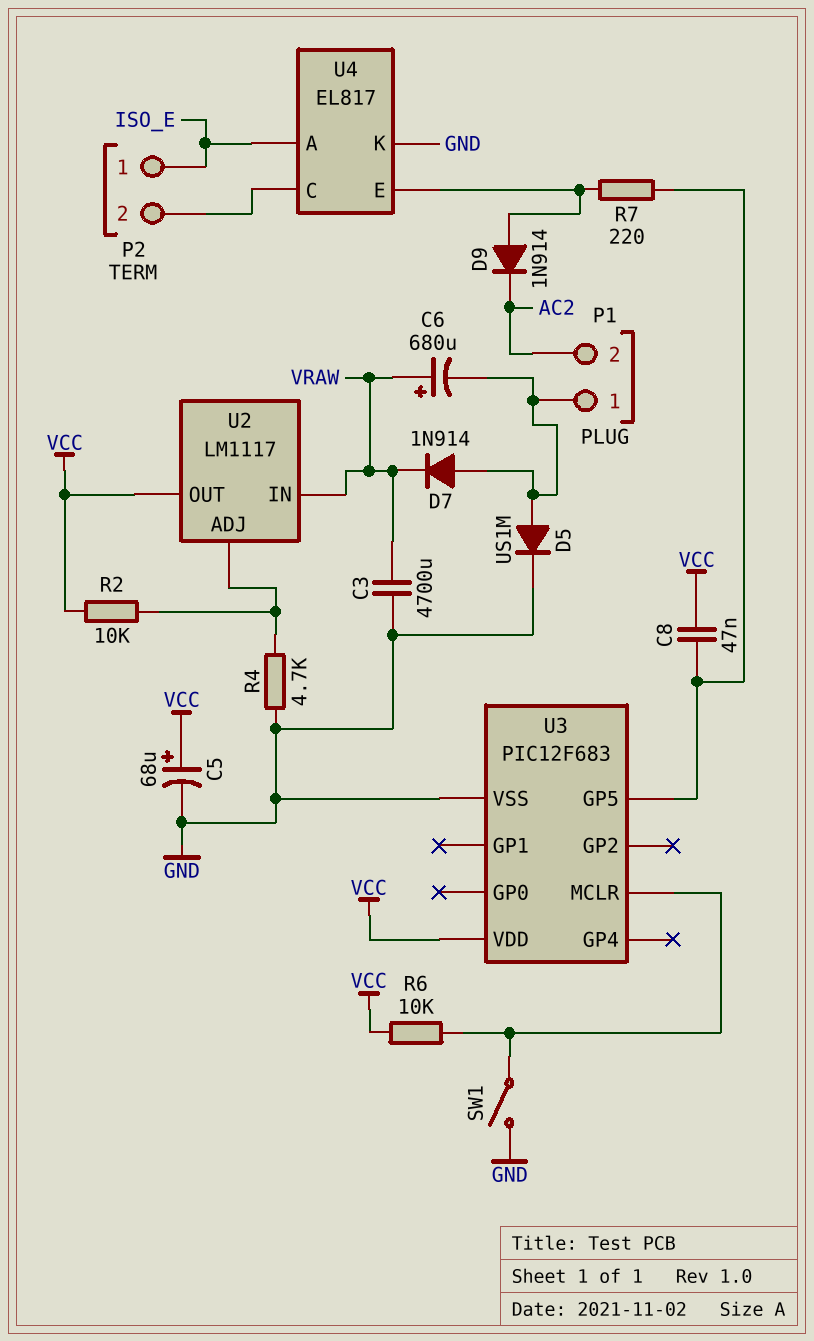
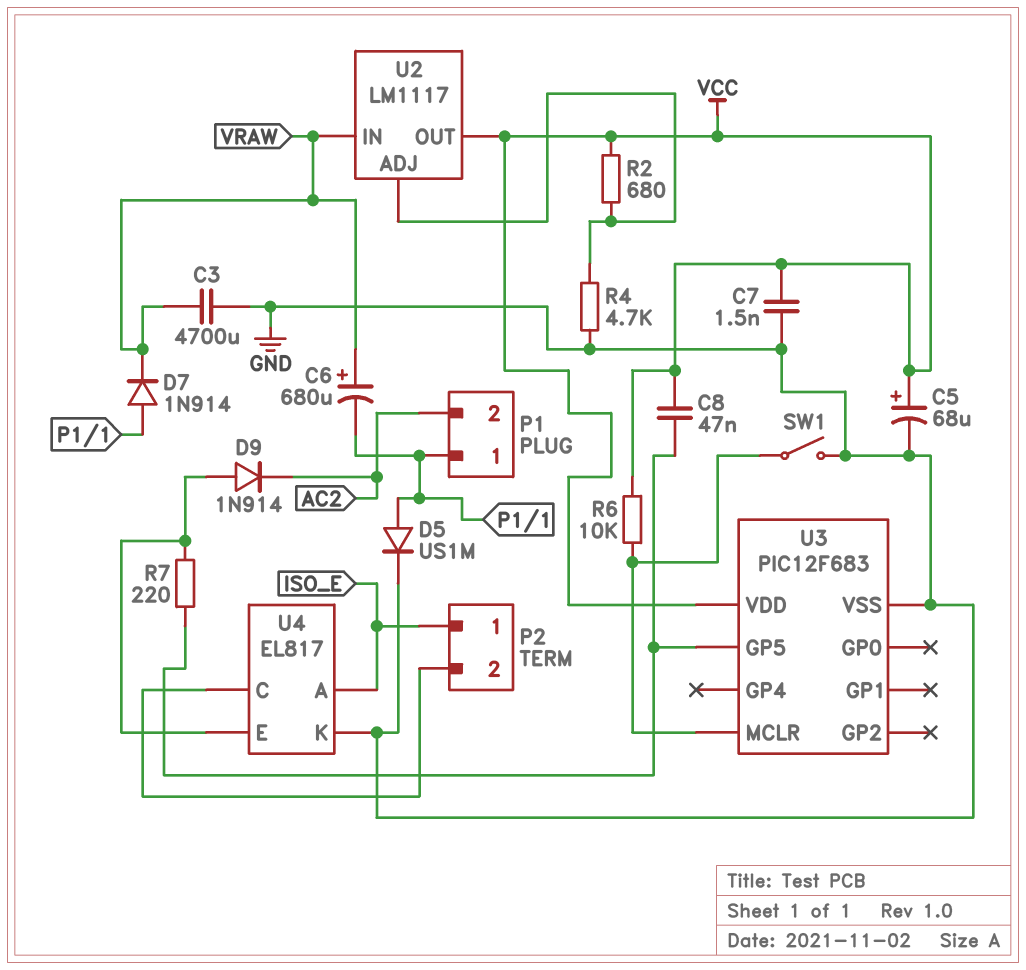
C7: none -> 1.5nF (GND, VCC)
R2: 10k (U2/ADJ, VCC) -> 680 (U2/ADJ, VCC)

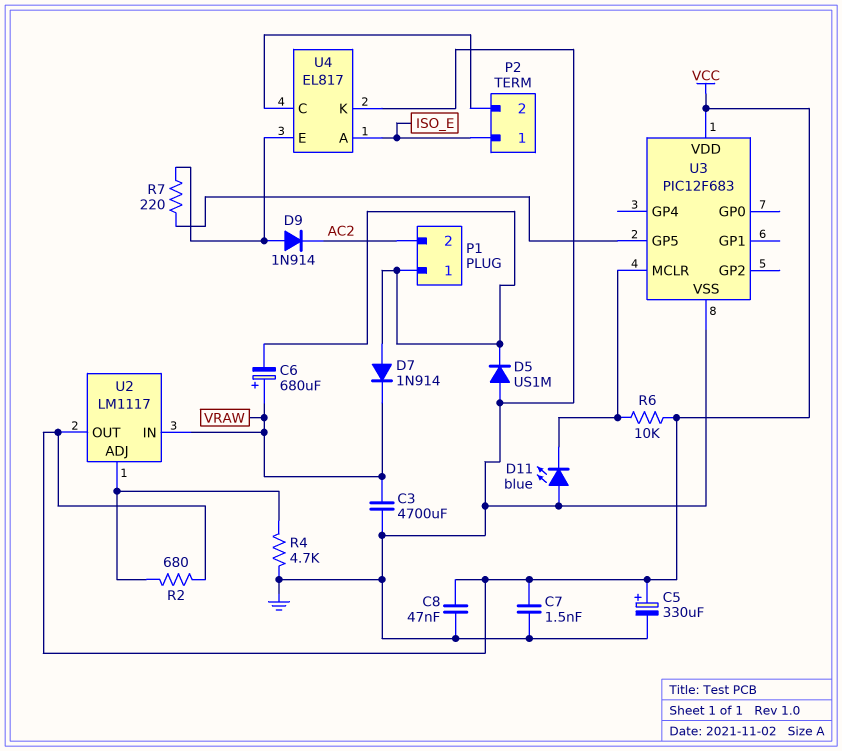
C5: 68uF (plus VCC, minus GND) -> 330uF (plus VCC, minus GND)
C8: 47nF (U3/GP5, VCC) -> 47nF (GND, VCC)
D5: diode US1M (A P1/1, K GND) -> diode US1M (A GND, K P1/1)
D11: none -> LED blue (A GND, K U3/MCLR)
SW1: switch (GND, U3/MCLR) -> none

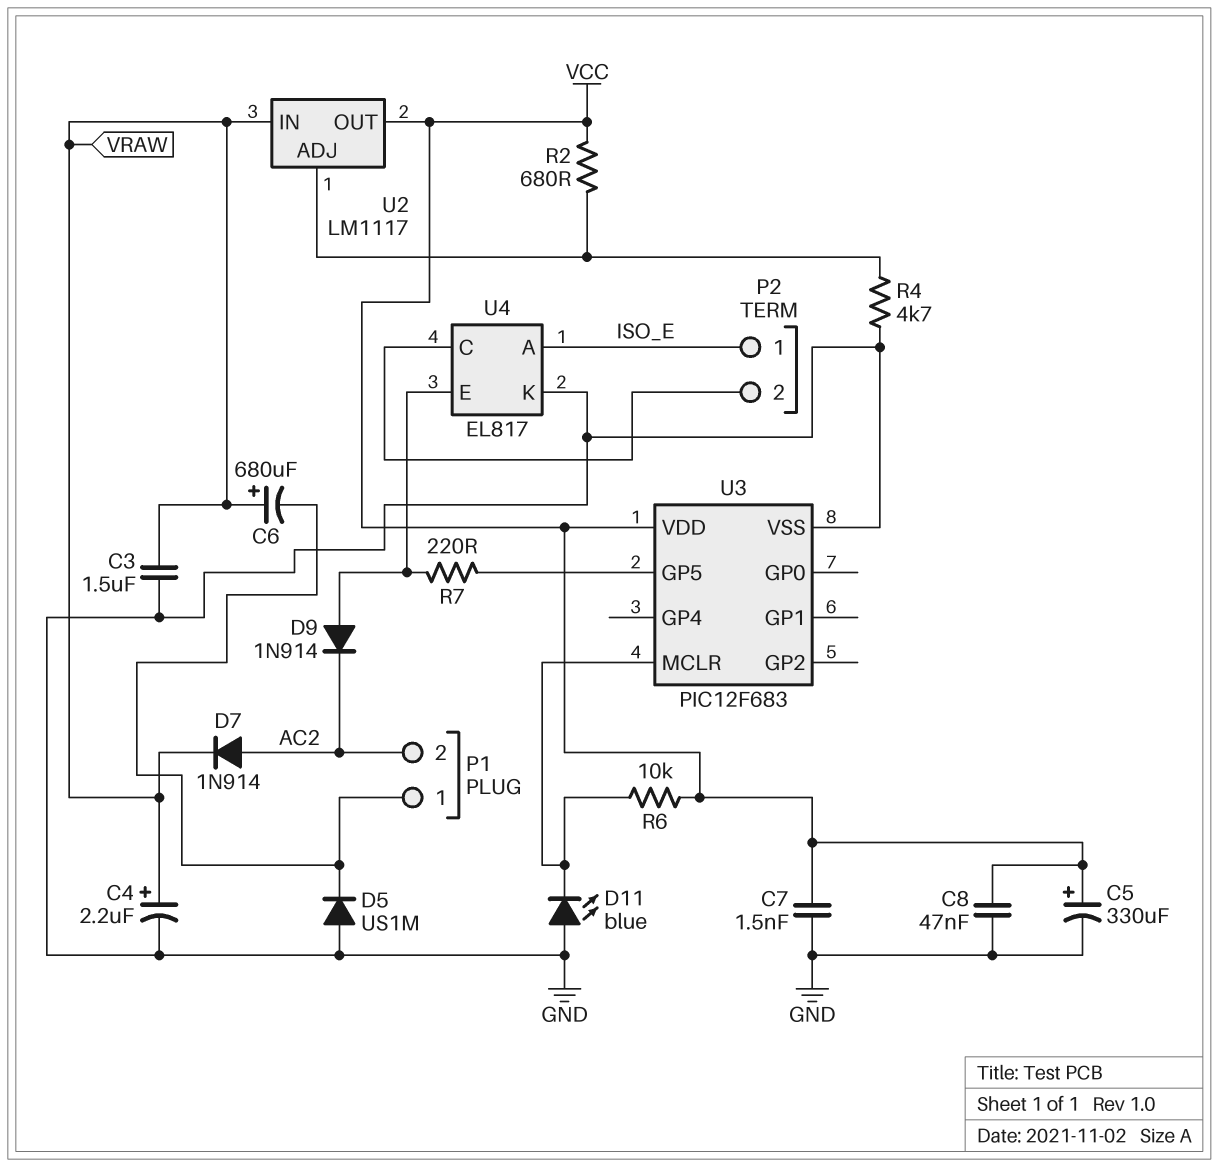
C3: 4700uF (GND, VRAW) -> 1.5uF (GND, VRAW)
C4: none -> 2.2uF (plus VRAW, minus GND)
D7: diode 1N914 (A P1/1, K VRAW) -> diode 1N914 (A AC2, K VRAW)

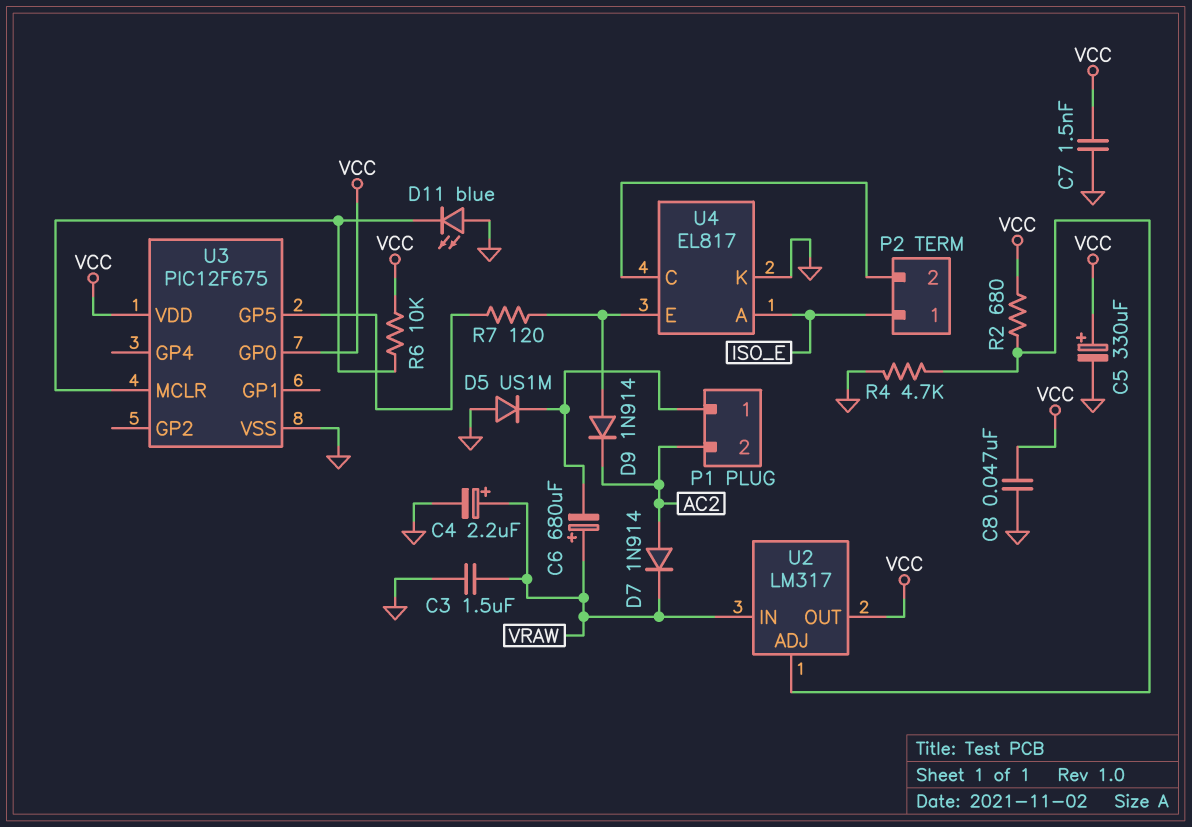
R7: 220 (U3/GP5, U4/E) -> 120 (U3/GP5, U4/E)
U2: LM1117 -> LM317
U3: PIC12F683 -> PIC12F675
U3 pin GP0: none -> VCC

